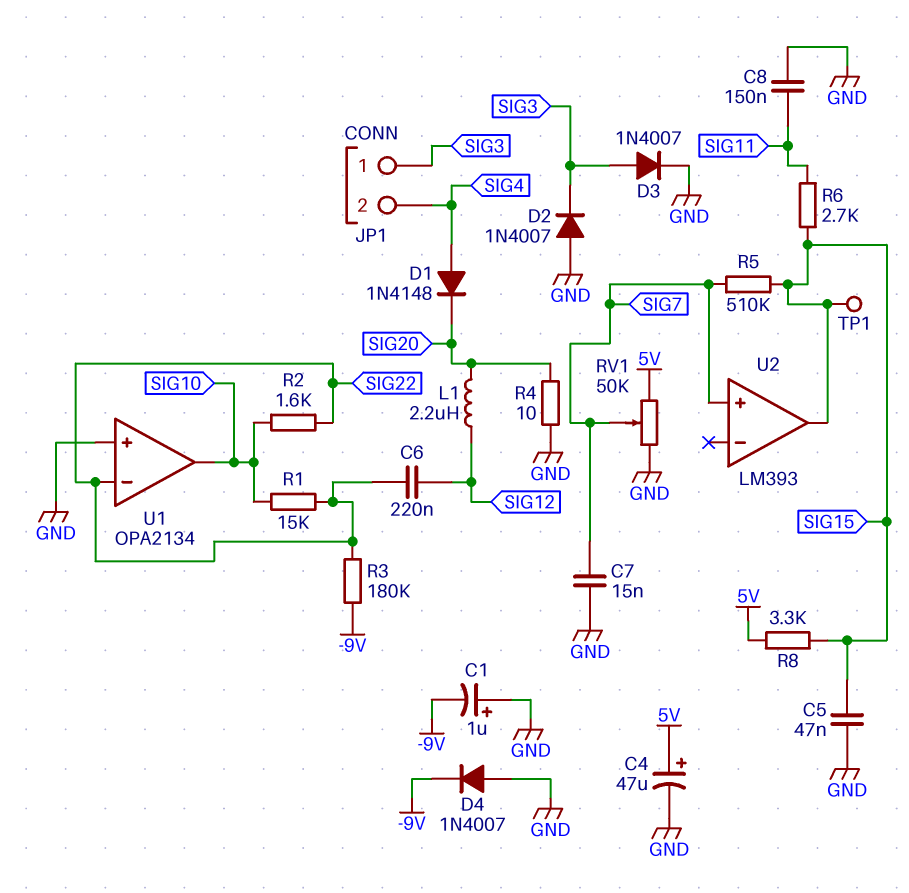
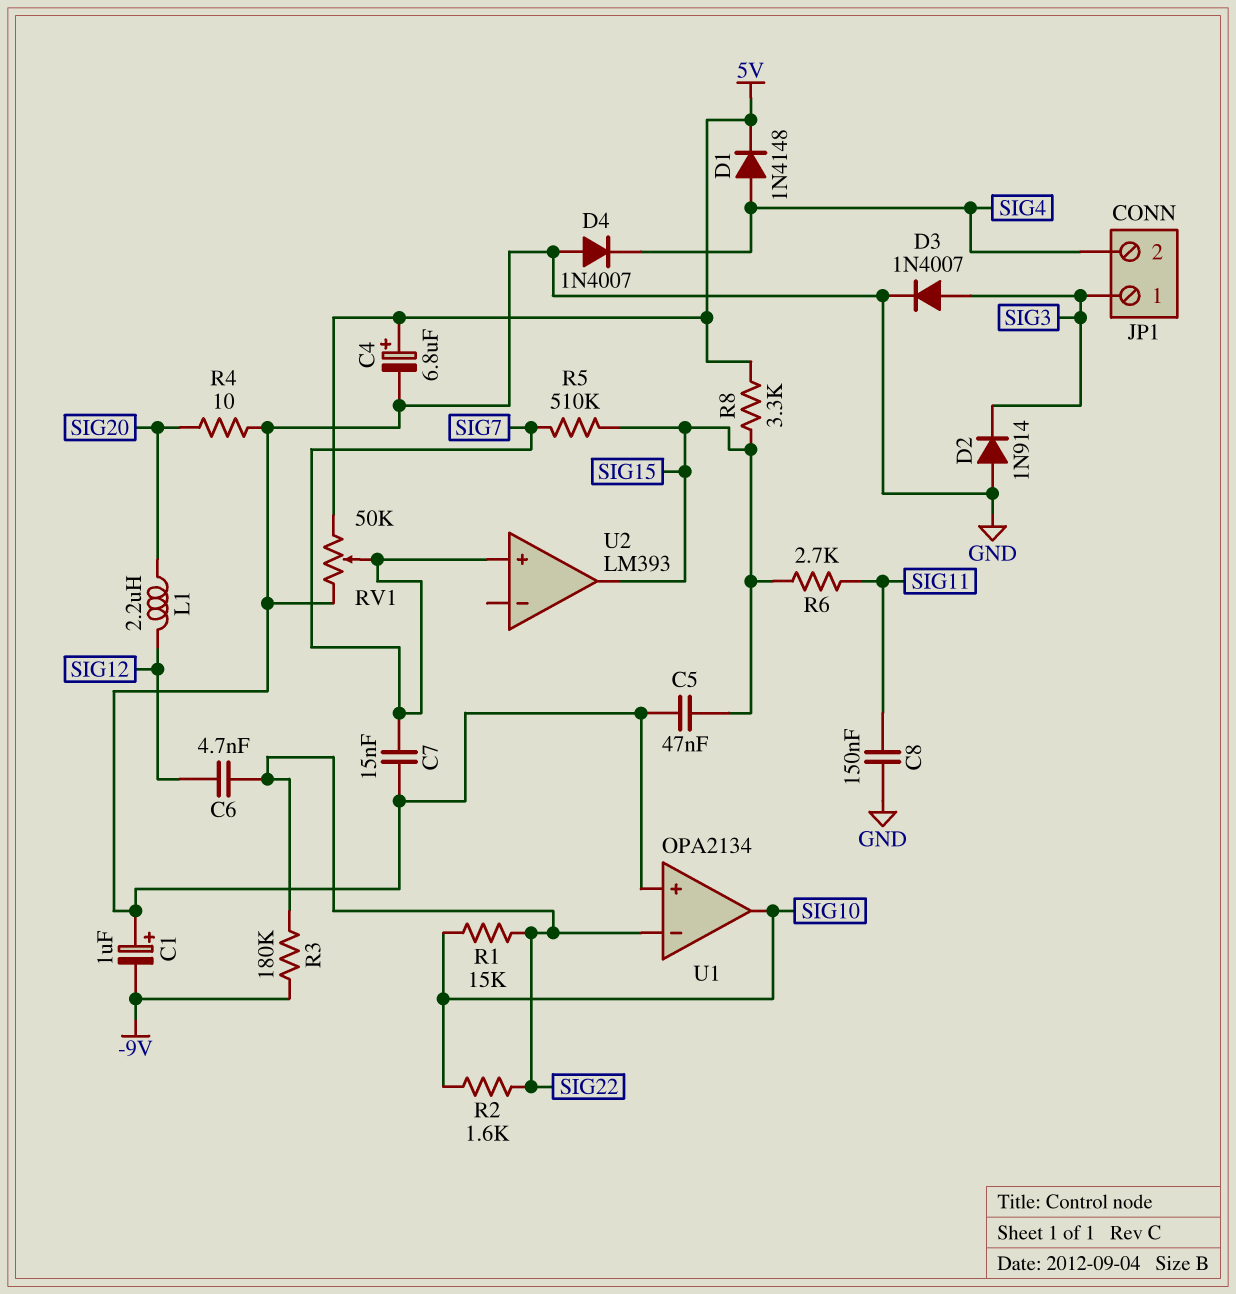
C4: 47uF (plus 5V, minus GND) -> 6.8uF (plus 5V, minus GND)
C6: 220nF (SIG12, SIG22) -> 4.7nF (SIG12, SIG22)
D1: diode 1N4148 (A SIG4, K SIG20) -> diode 1N4148 (A SIG4, K 5V)
D2: diode 1N4007 (A GND, K SIG3) -> diode 1N914 (A GND, K SIG3)
D4: diode 1N4007 (A GND, K -9V) -> diode 1N4007 (A GND, K SIG4)
TP1: test point (SIG15) -> none

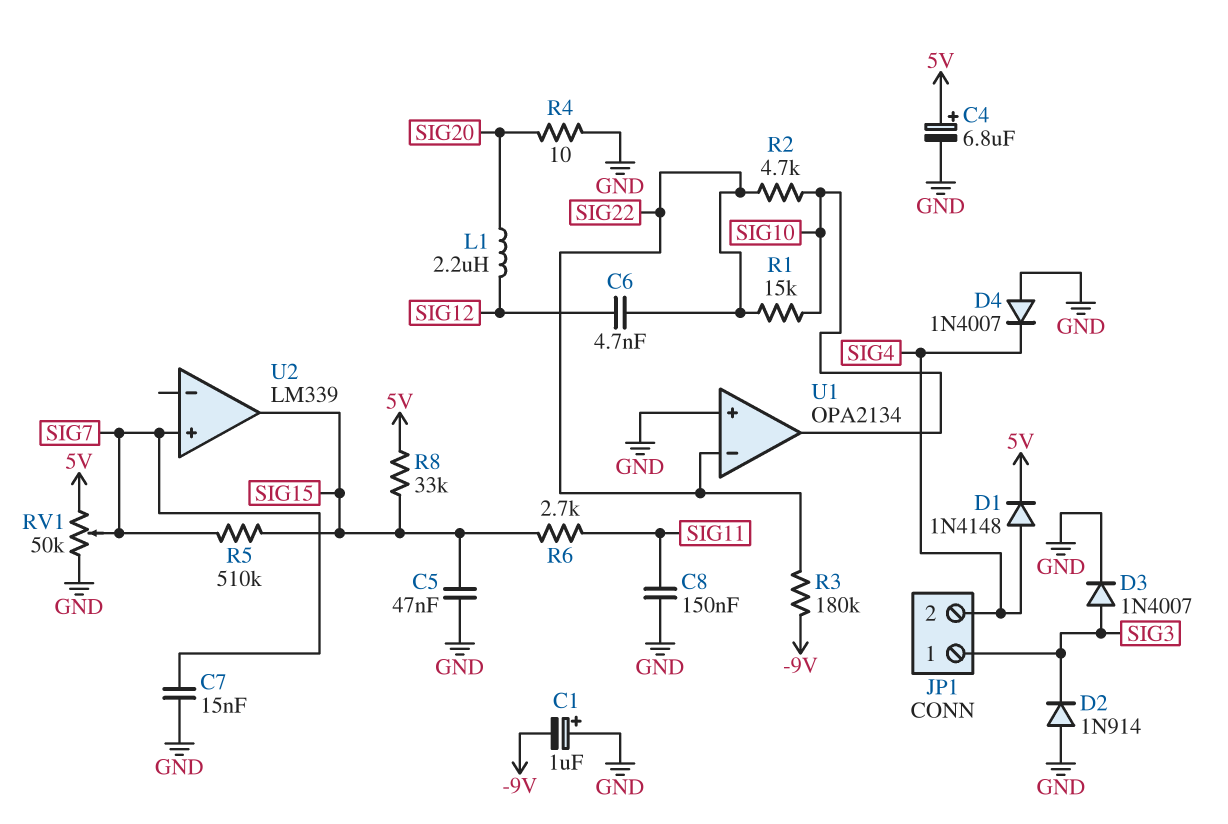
R2: 1.6k (SIG10, SIG22) -> 4.7k (SIG10, SIG22)
R8: 3.3k (5V, SIG15) -> 33k (5V, SIG15)
U2: LM393 -> LM339

